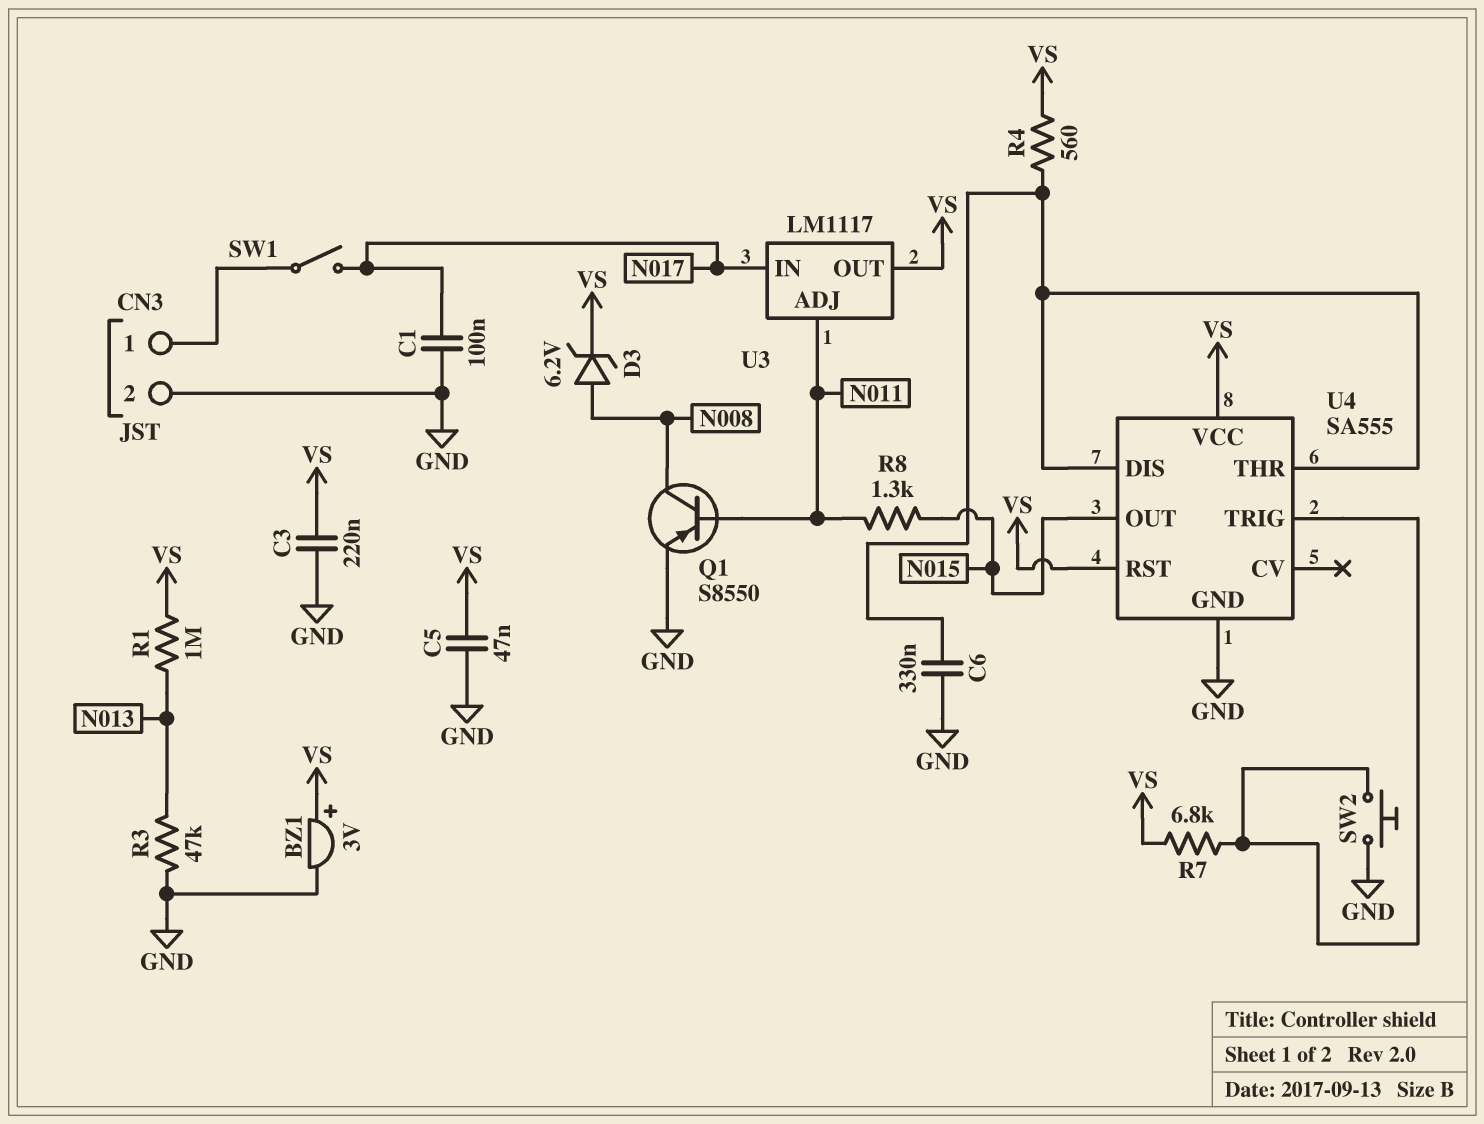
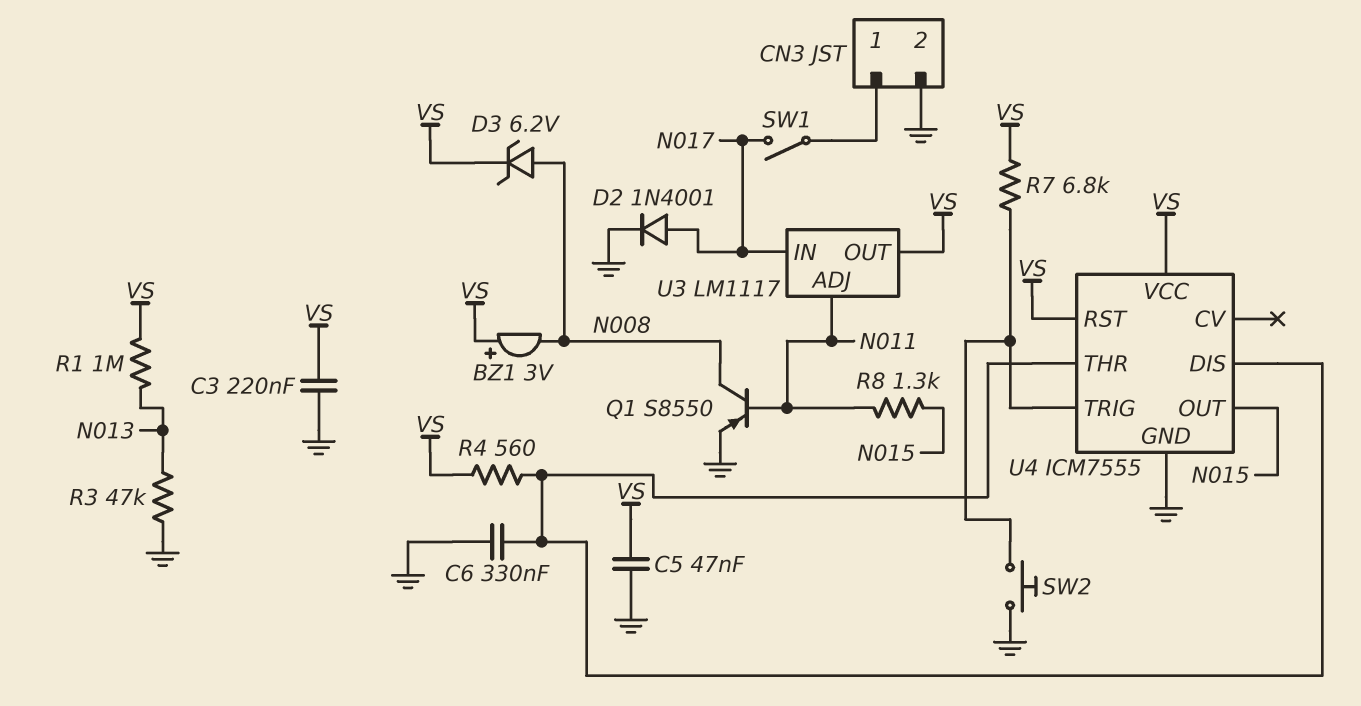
BZ1: buzzer 3V (plus VS, minus GND) -> buzzer 3V (plus VS, minus N008)
C1: 100nF (GND, N017) -> none
D2: none -> diode 1N4001 (A N017, K GND)
U4: SA555 -> ICM7555

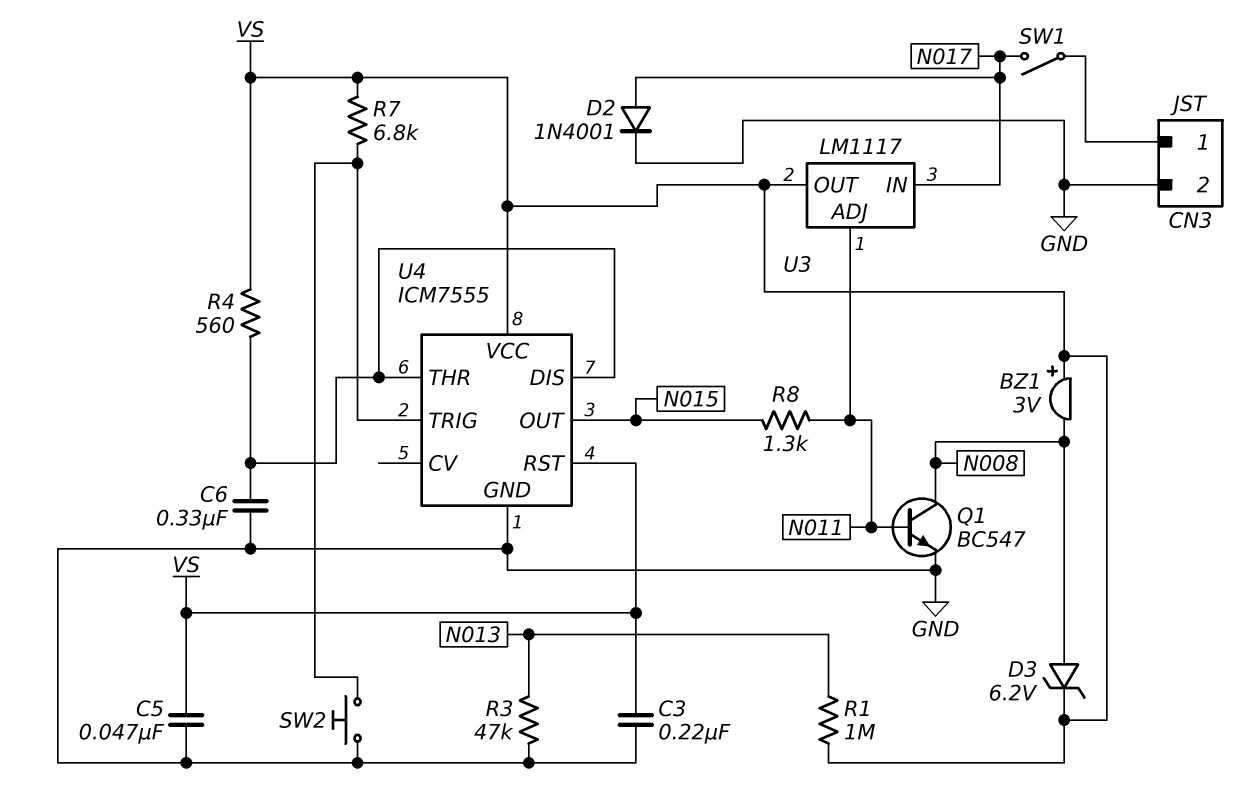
Q1: PNP S8550 (B N011, C N008, E GND) -> NPN BC547 (B N011, C N008, E GND)

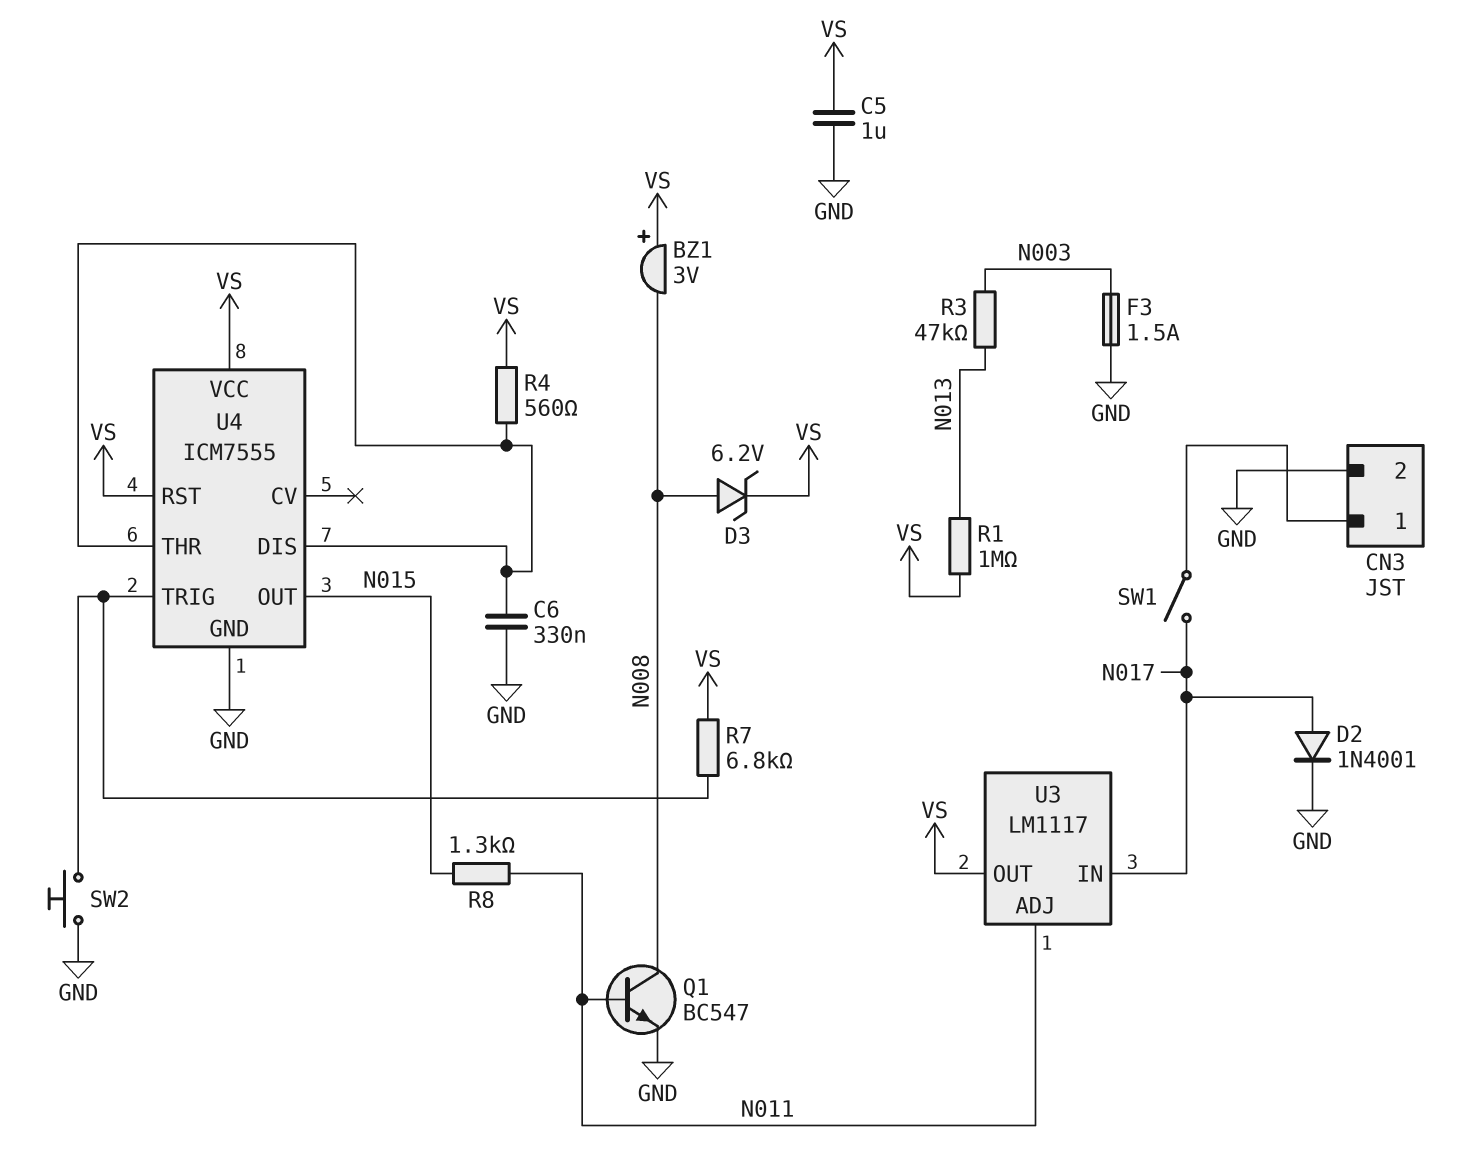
C3: 220nF (GND, VS) -> none
C5: 47nF (GND, VS) -> 1uF (GND, VS)
F3: none -> 1.5A (GND, N003)
R3: 47k (GND, N013) -> 47k (N003, N013)

